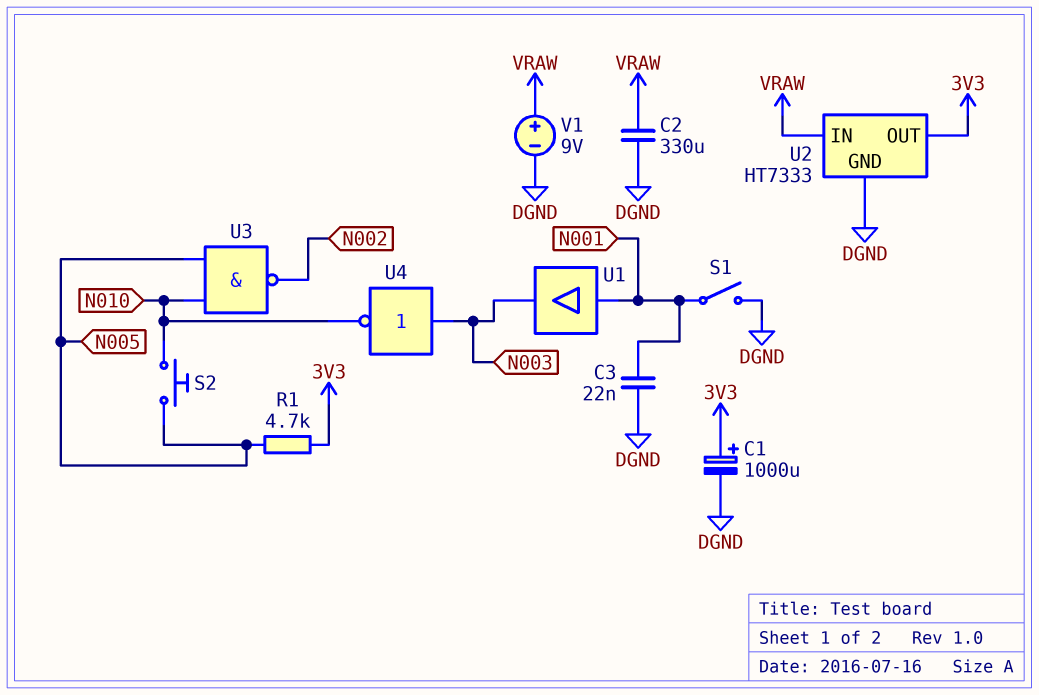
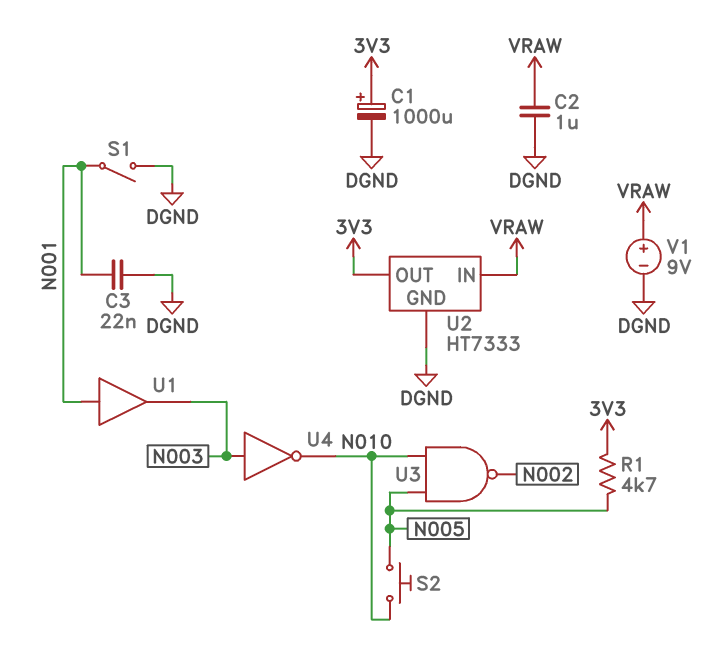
C2: 330uF (DGND, VRAW) -> 1uF (DGND, VRAW)

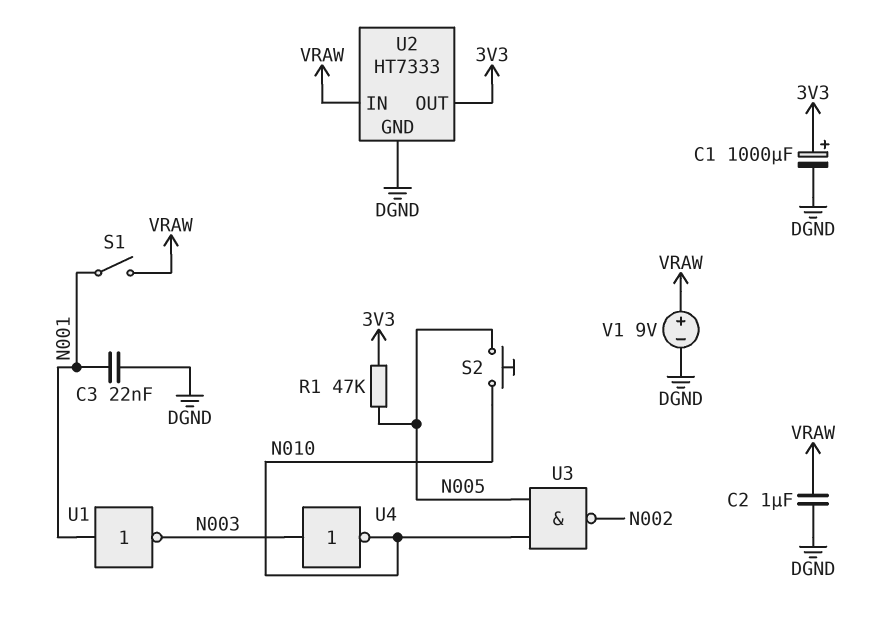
R1: 4.7k (3V3, N005) -> 47k (3V3, N005)
S1: switch (DGND, N001) -> switch (N001, VRAW)
U1: buffer (in N001, out N003) -> NOT (in N001, out N003)

